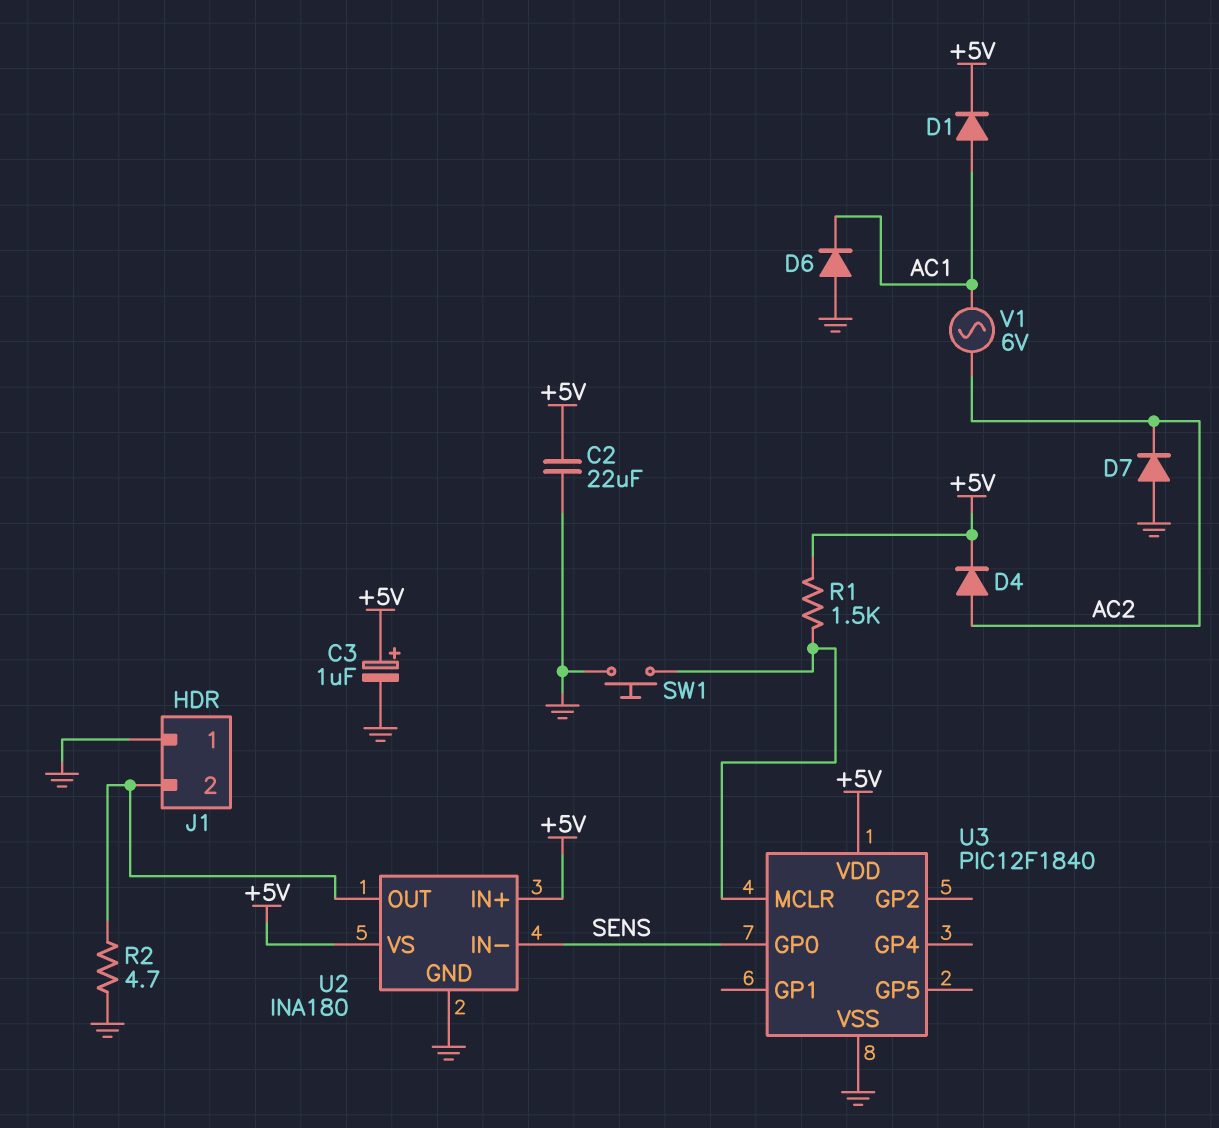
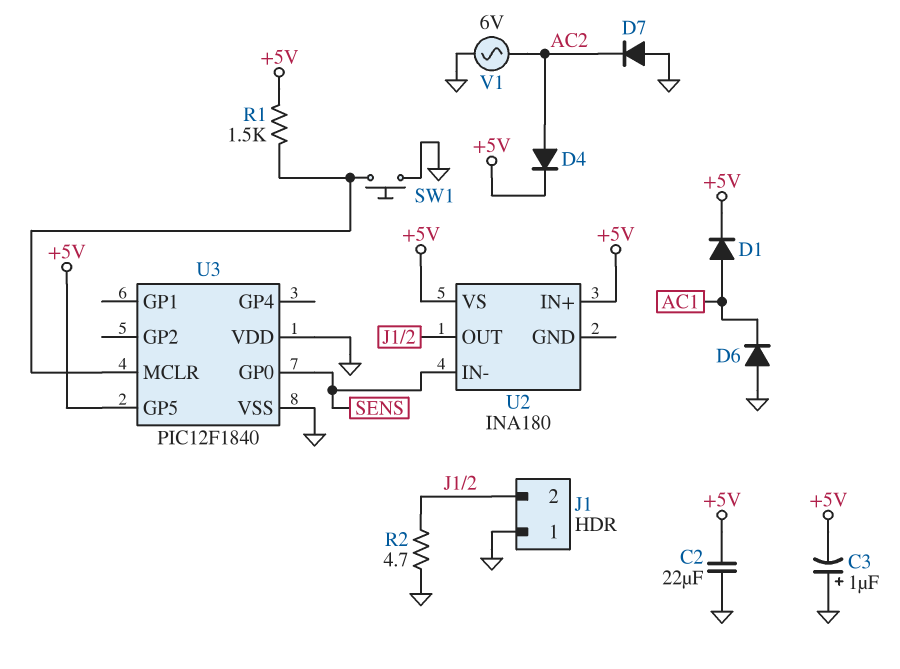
C3: 1uF (plus +5V, minus GND) -> 1uF (plus GND, minus +5V)
U2 pin GND: GND -> none
U3 pin GP5: none -> +5V
U3 pin VDD: +5V -> GND
V1: AC 6V (AC1, AC2) -> AC 6V (AC2, GND)

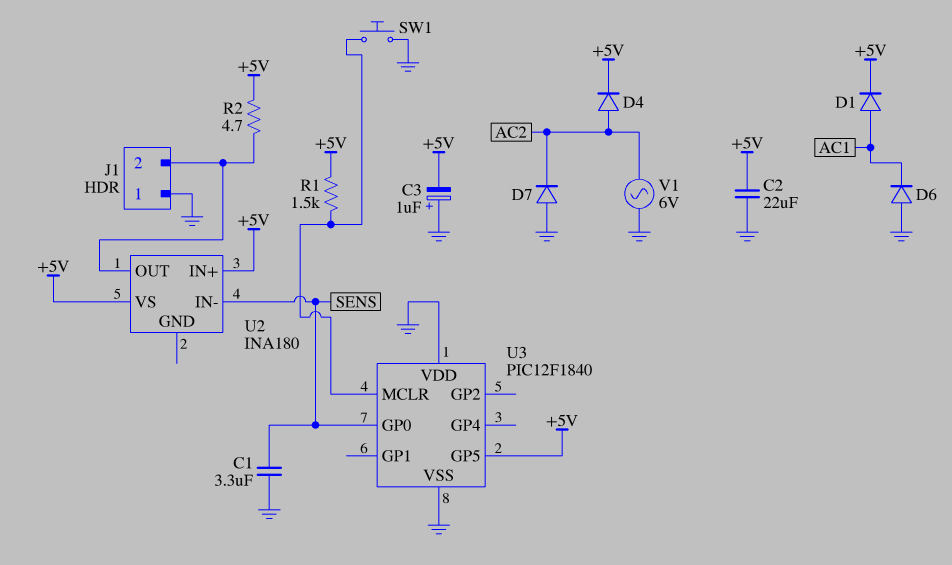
C1: none -> 3.3uF (GND, SENS)
R2: 4.7 (GND, J1/2) -> 4.7 (+5V, J1/2)

